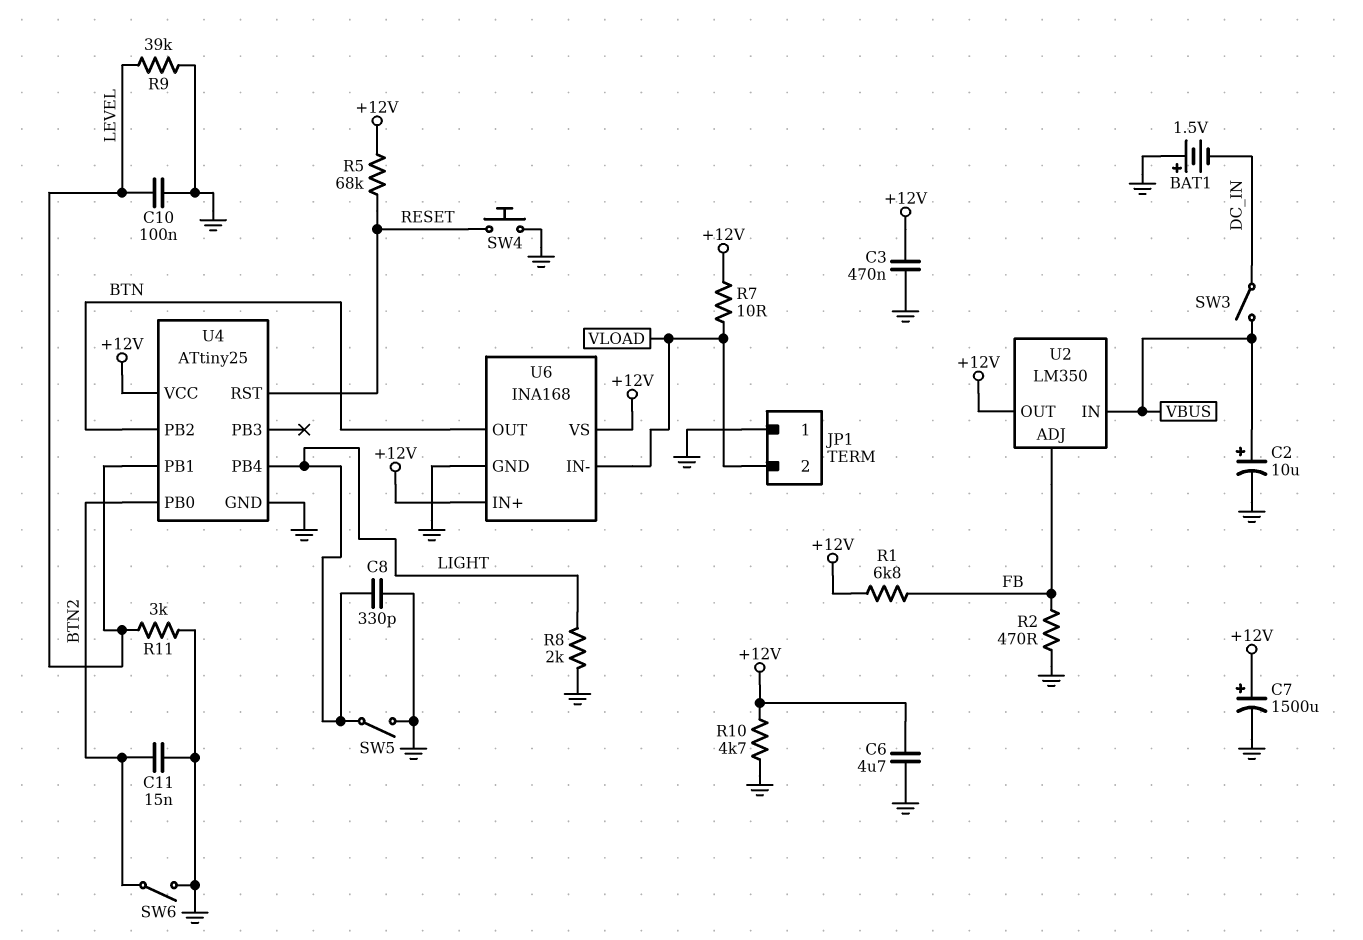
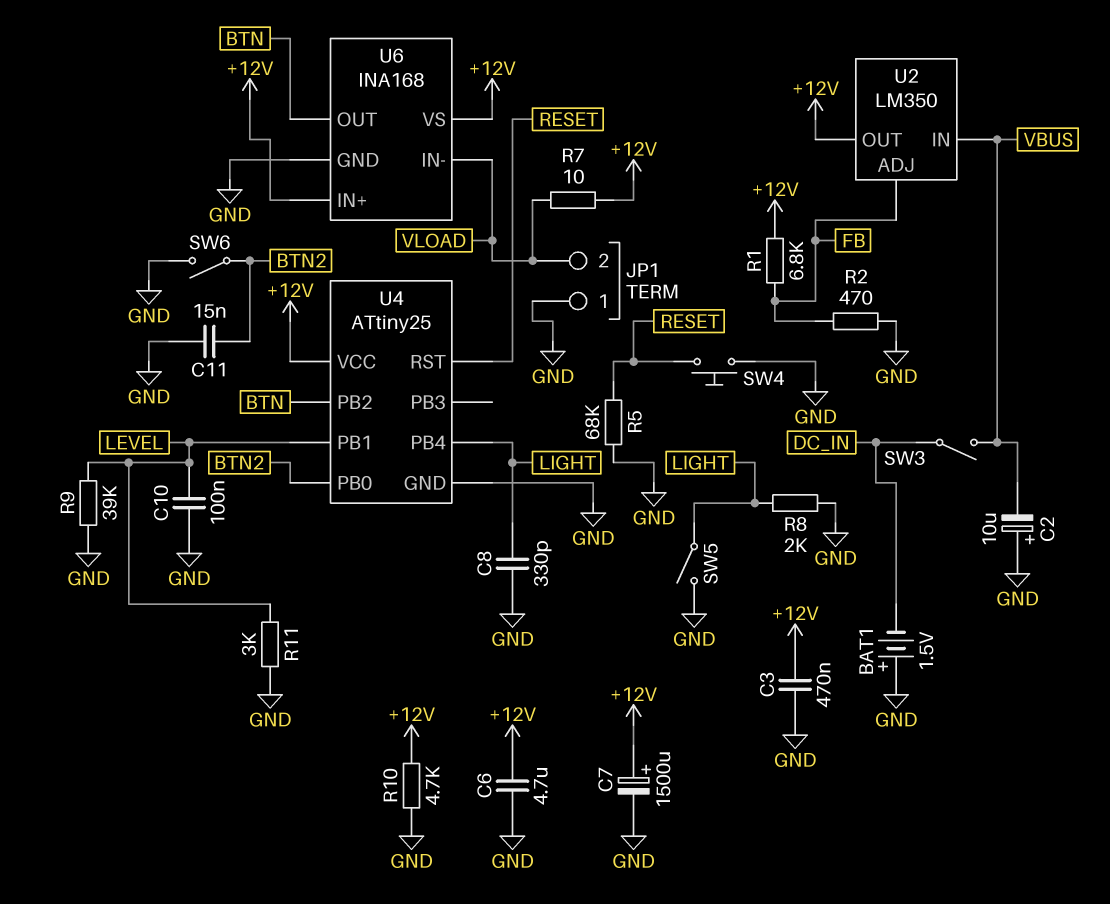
C2: 10uF (plus VBUS, minus GND) -> 10uF (plus GND, minus VBUS)
R5: 68k (+12V, RESET) -> 68k (GND, RESET)

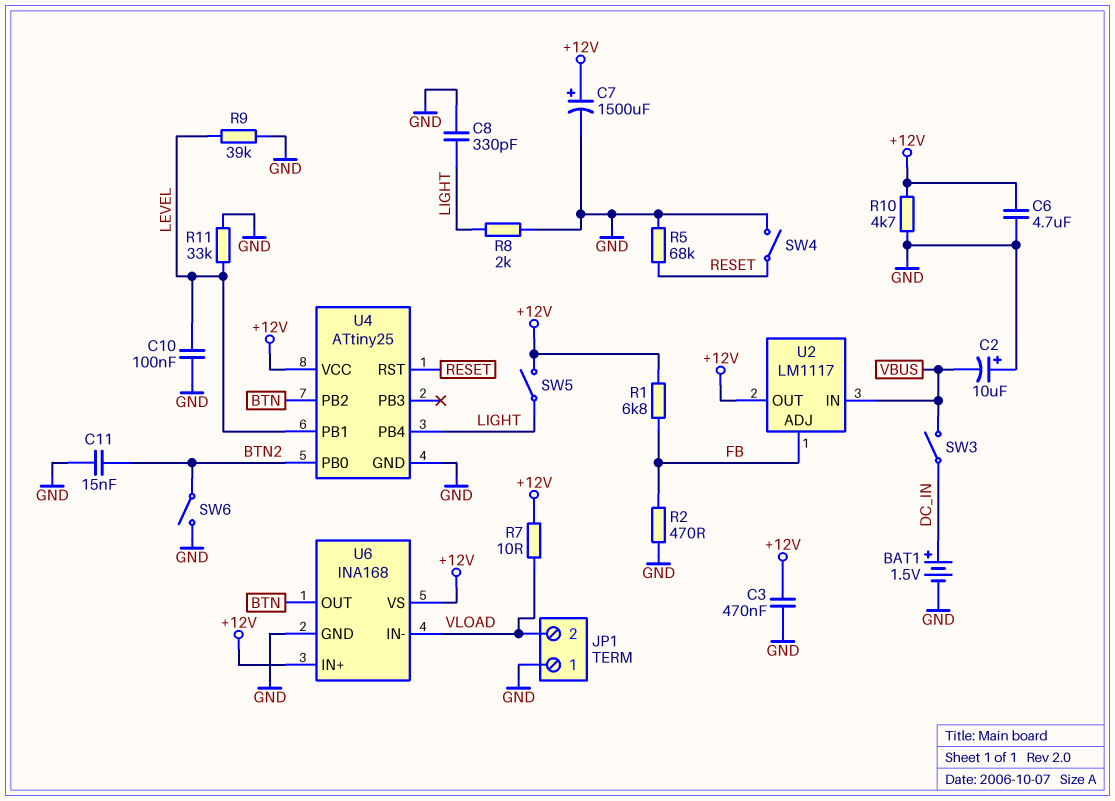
BAT1: 1.5V (plus GND, minus DC_IN) -> 1.5V (plus DC_IN, minus GND)
R11: 3k (GND, LEVEL) -> 33k (GND, LEVEL)
SW4: button (GND, RESET) -> switch (GND, RESET)
SW5: switch (GND, LIGHT) -> switch (+12V, LIGHT)
U2: LM350 -> LM1117

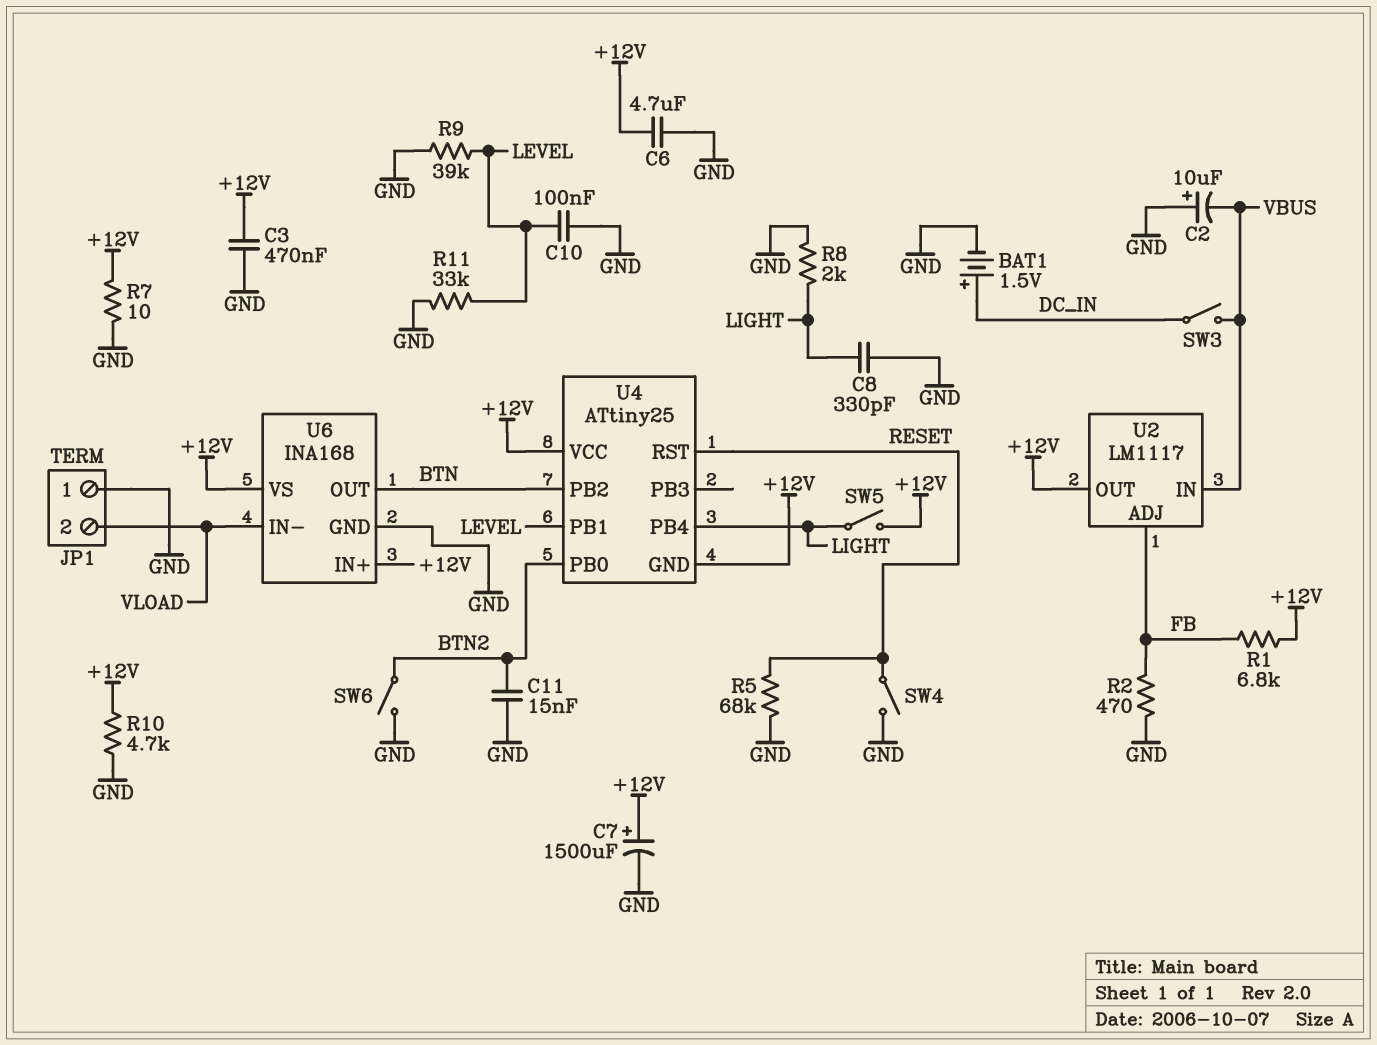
R7: 10 (+12V, VLOAD) -> 10 (+12V, GND)
U4 pin GND: GND -> +12V

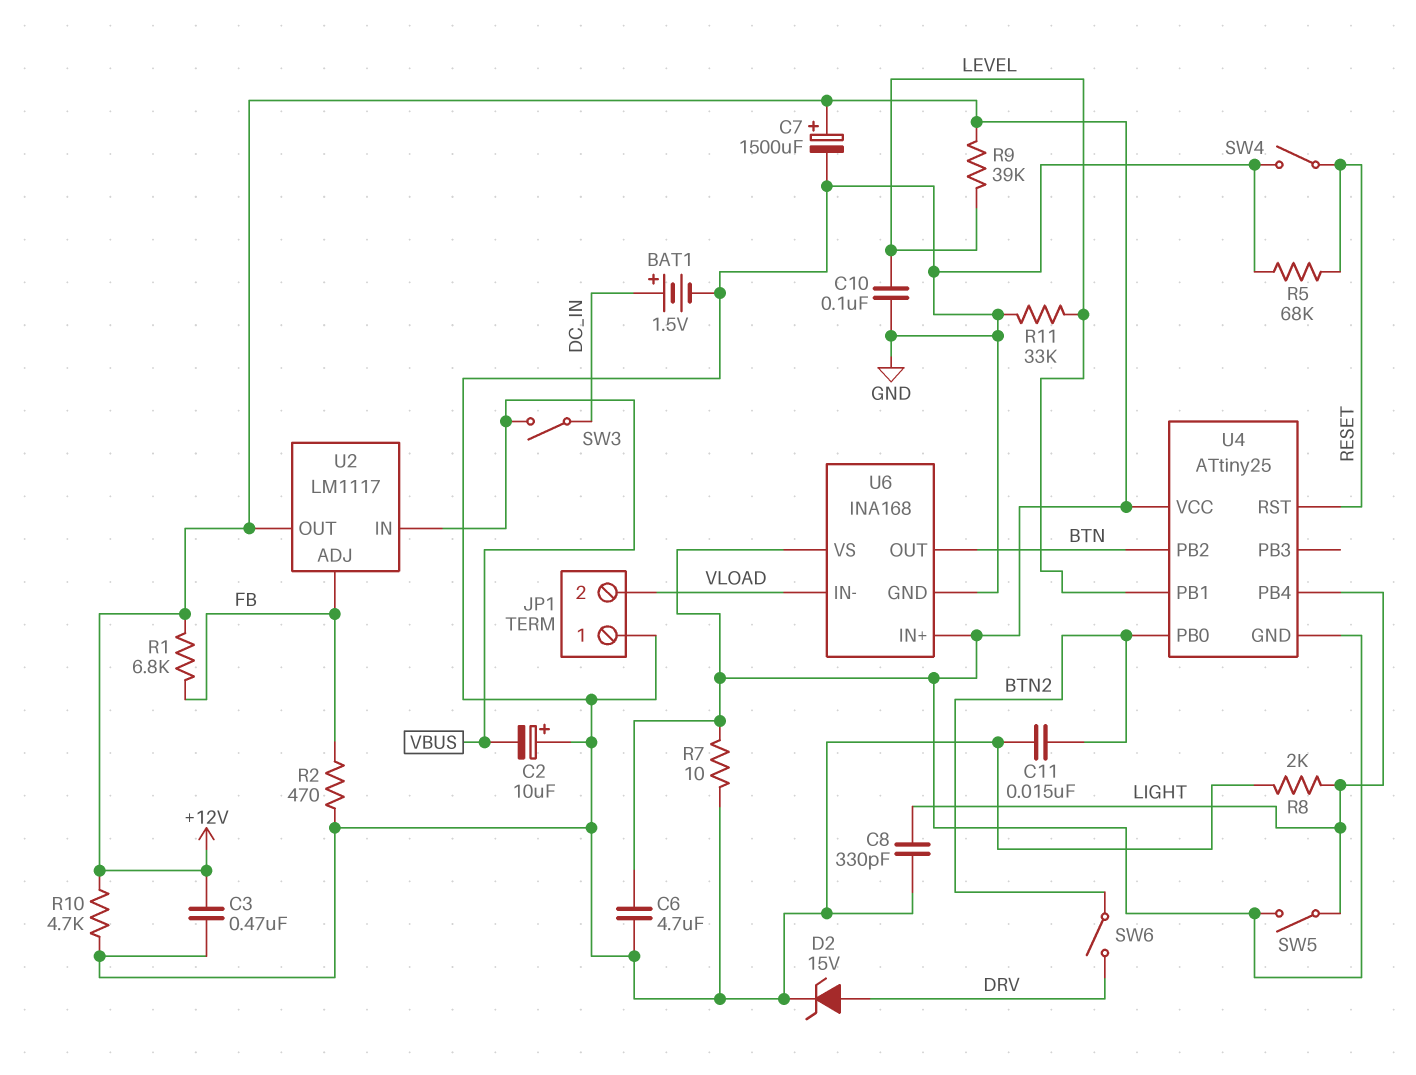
D2: none -> zener 15V (A DRV, K GND)
R9: 39k (GND, LEVEL) -> 39k (+12V, LEVEL)
SW6: switch (BTN2, GND) -> switch (BTN2, DRV)

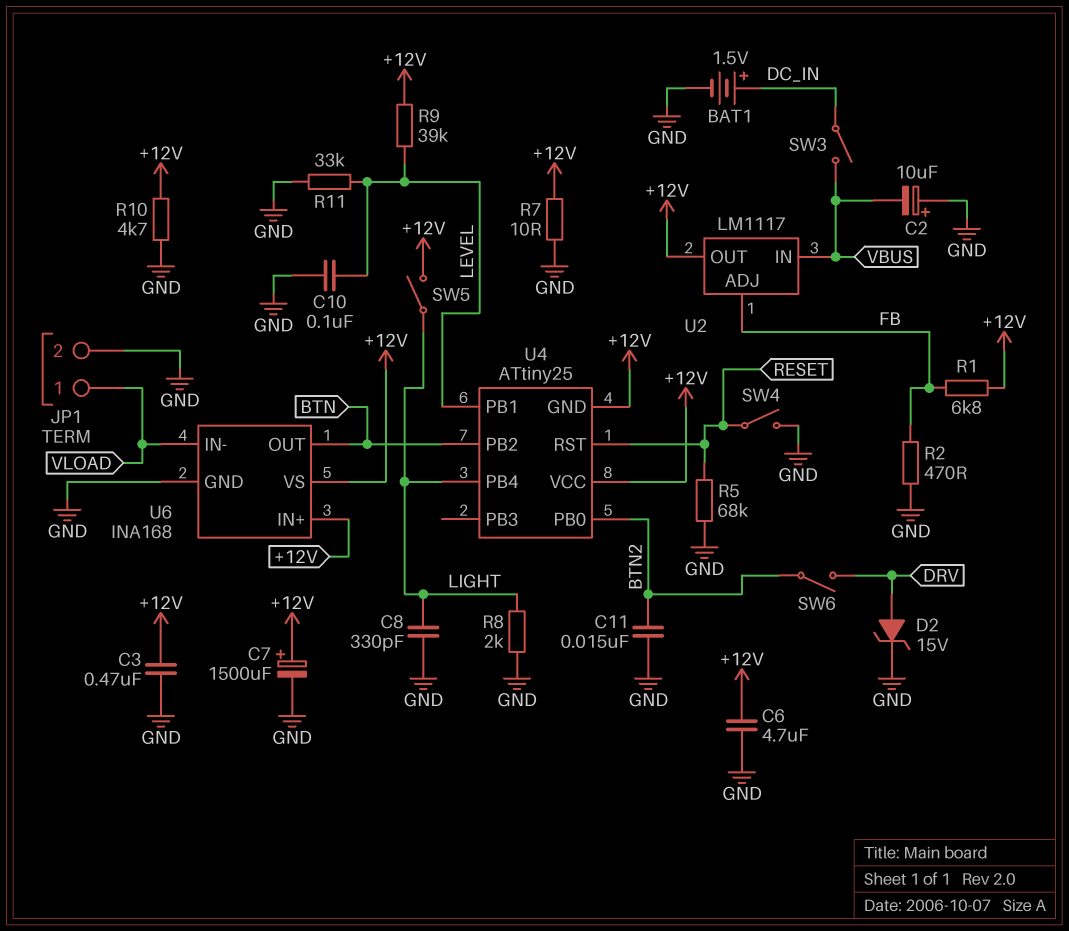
JP1 pin 1: GND -> VLOAD
JP1 pin 2: VLOAD -> GND

